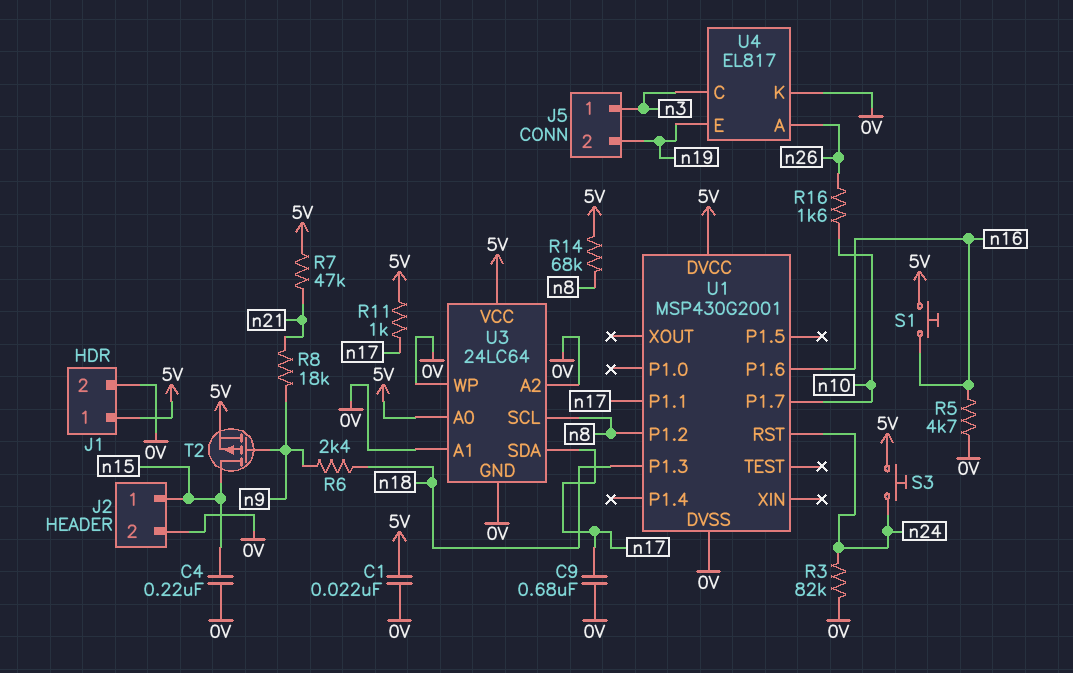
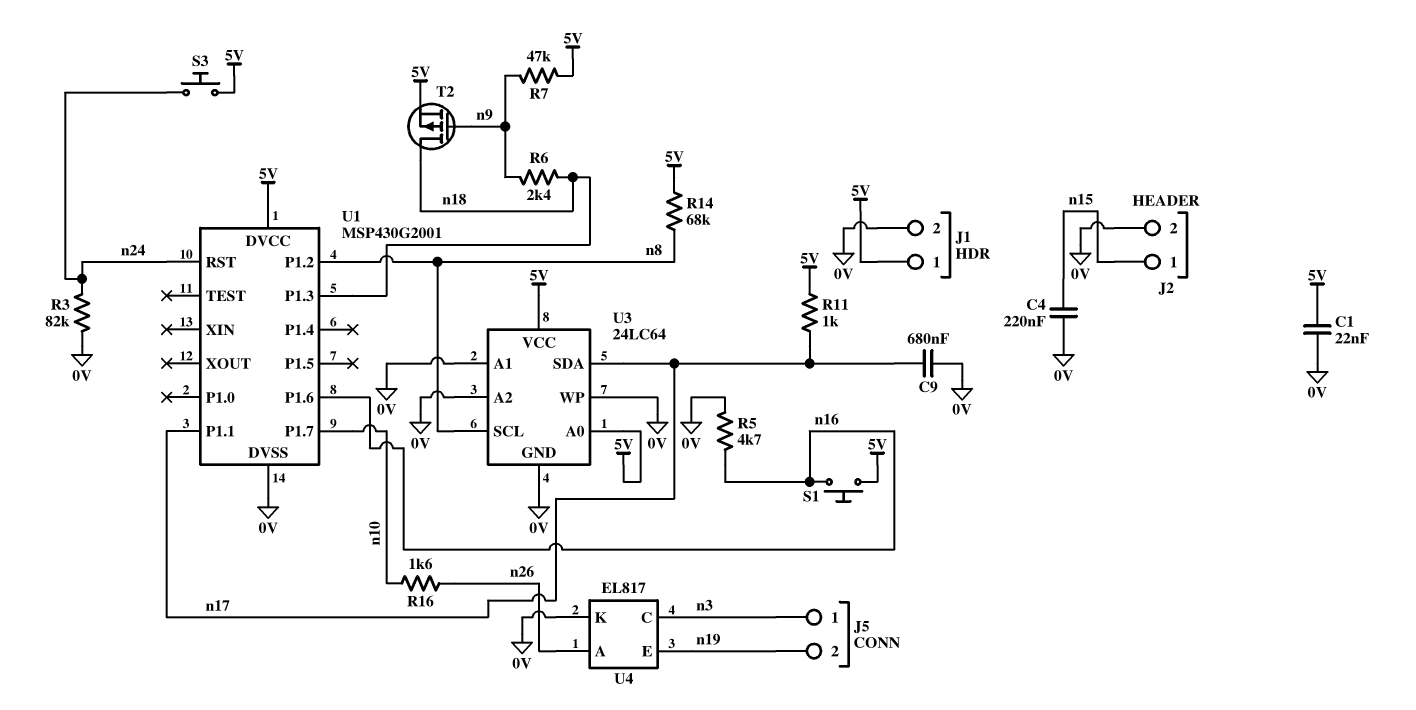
R7: 47k (5V, n21) -> 47k (5V, n9)
R8: 18k (n9, n21) -> none
T2: PMOS (G n9, D n15, S 5V) -> PMOS (G n9, D n18, S 5V)

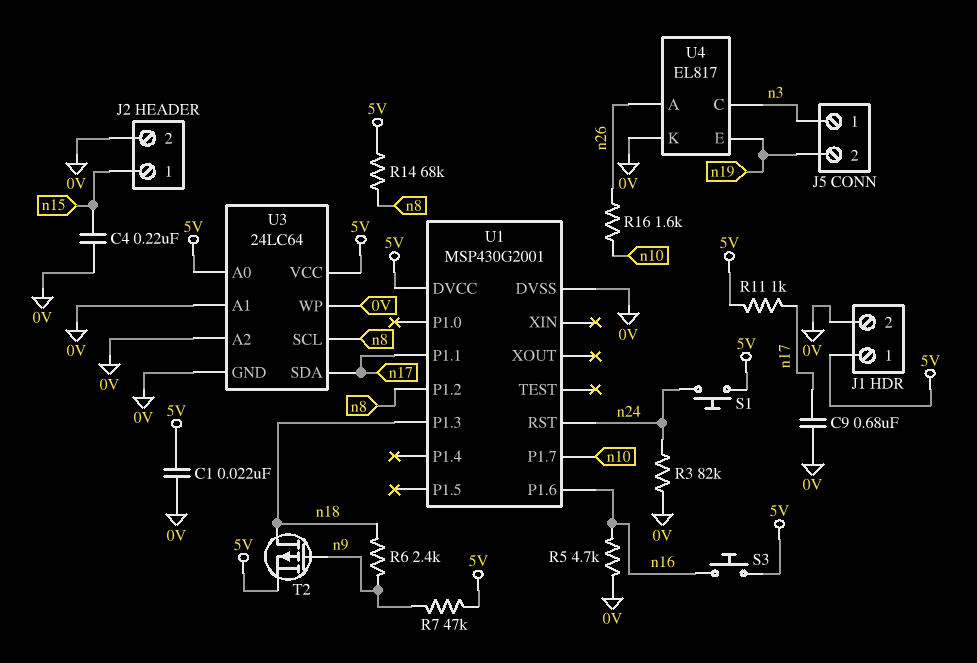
S1: button (5V, n16) -> button (5V, n24)
S3: button (5V, n24) -> button (5V, n16)

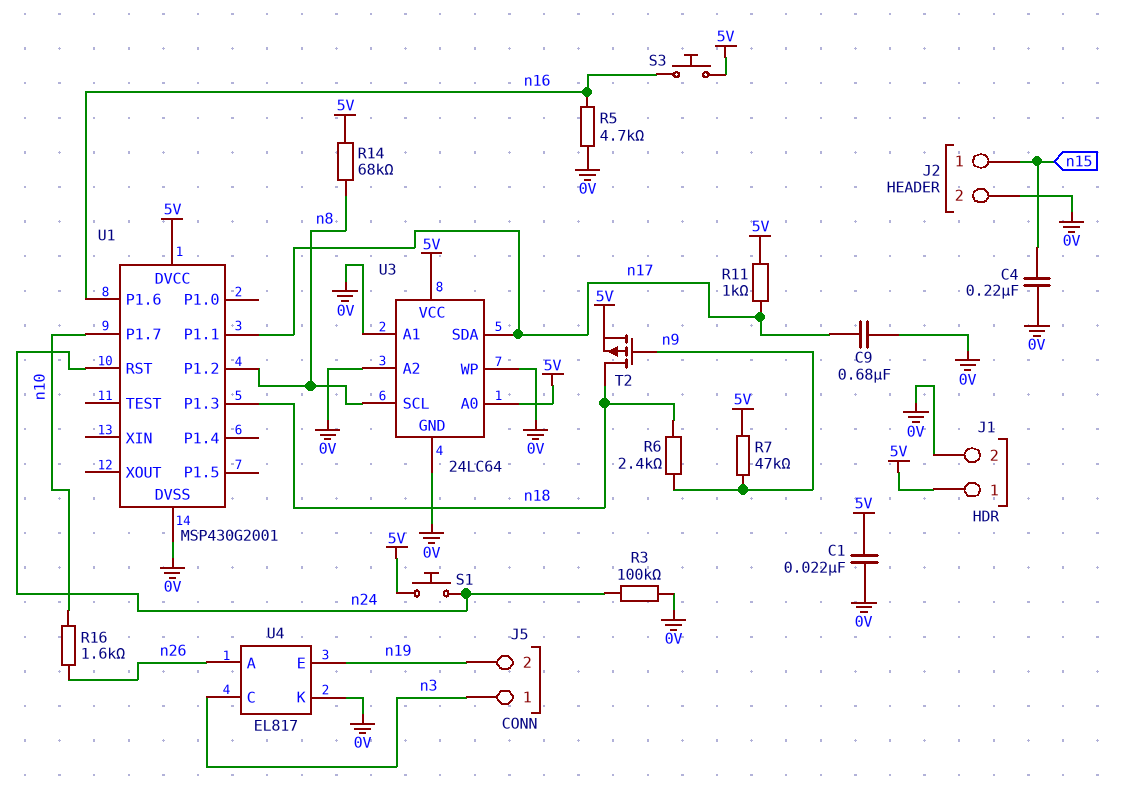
R3: 82k (0V, n24) -> 100k (0V, n24)

